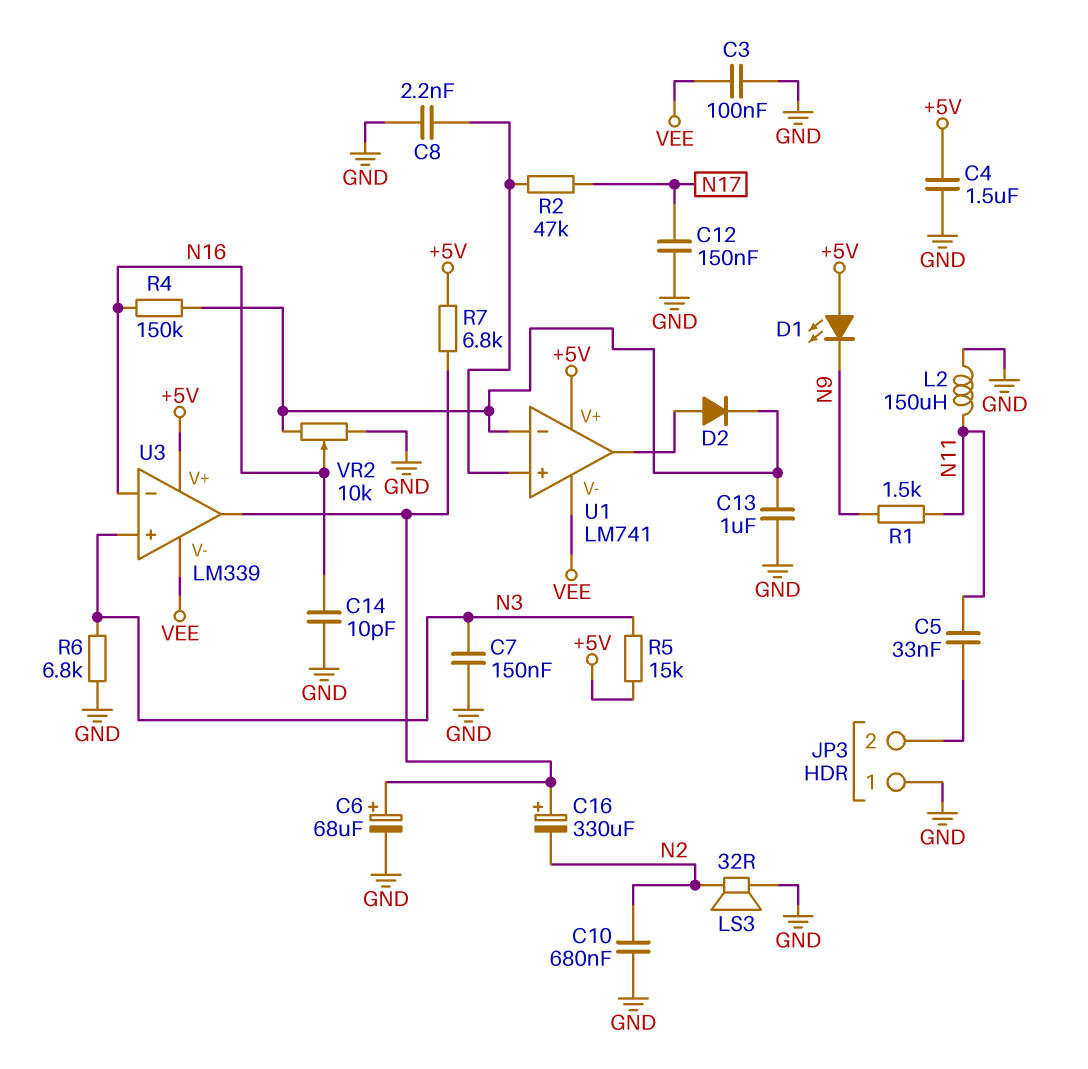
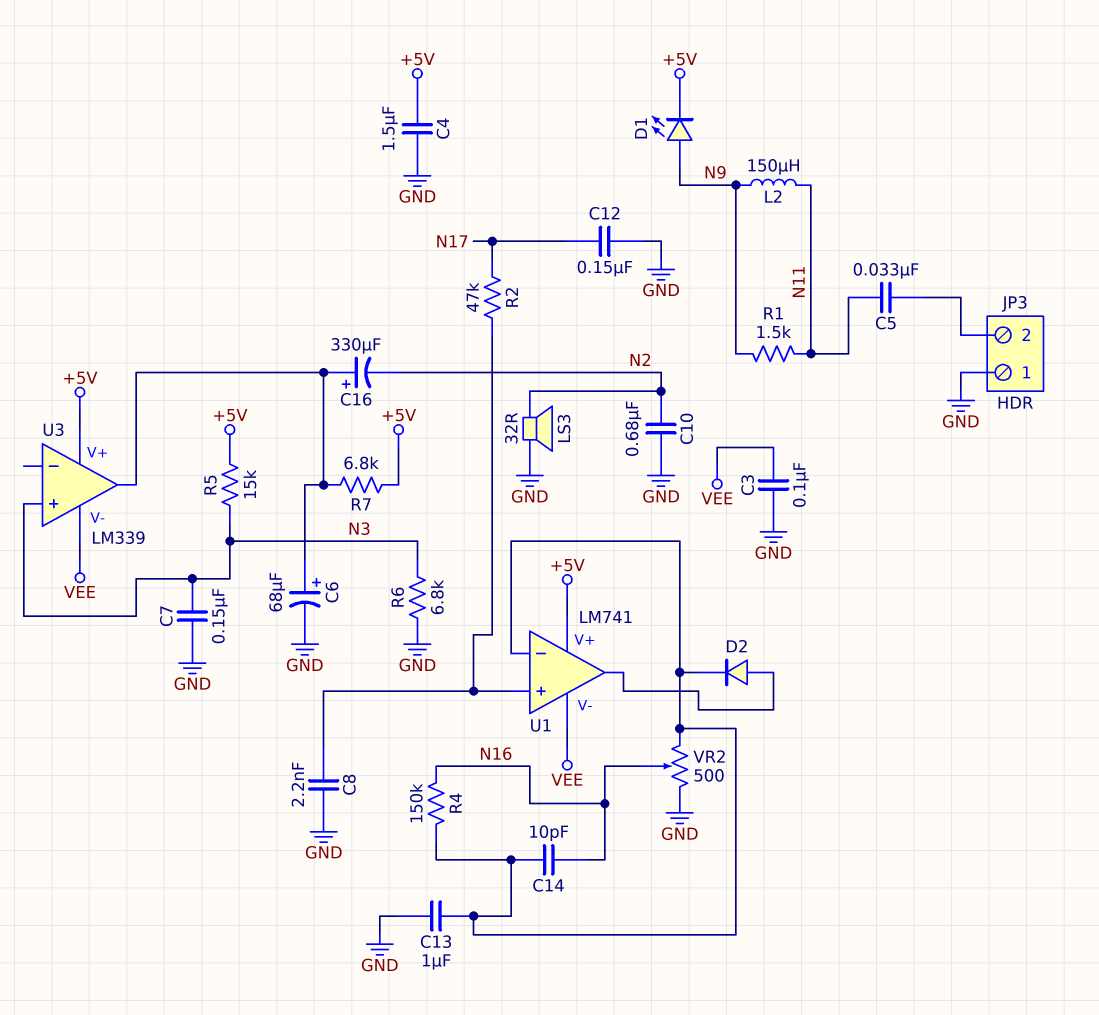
C14: 10pF (GND, N16) -> 10pF (N16, U1/in-)
D1: LED (A +5V, K N9) -> LED (A N9, K +5V)
L2: 150uH (GND, N11) -> 150uH (N9, N11)
U3 pin in-: N16 -> none
VR2: 10k (GND, U1/in-, wiper N16) -> 500 (GND, U1/in-, wiper N16)

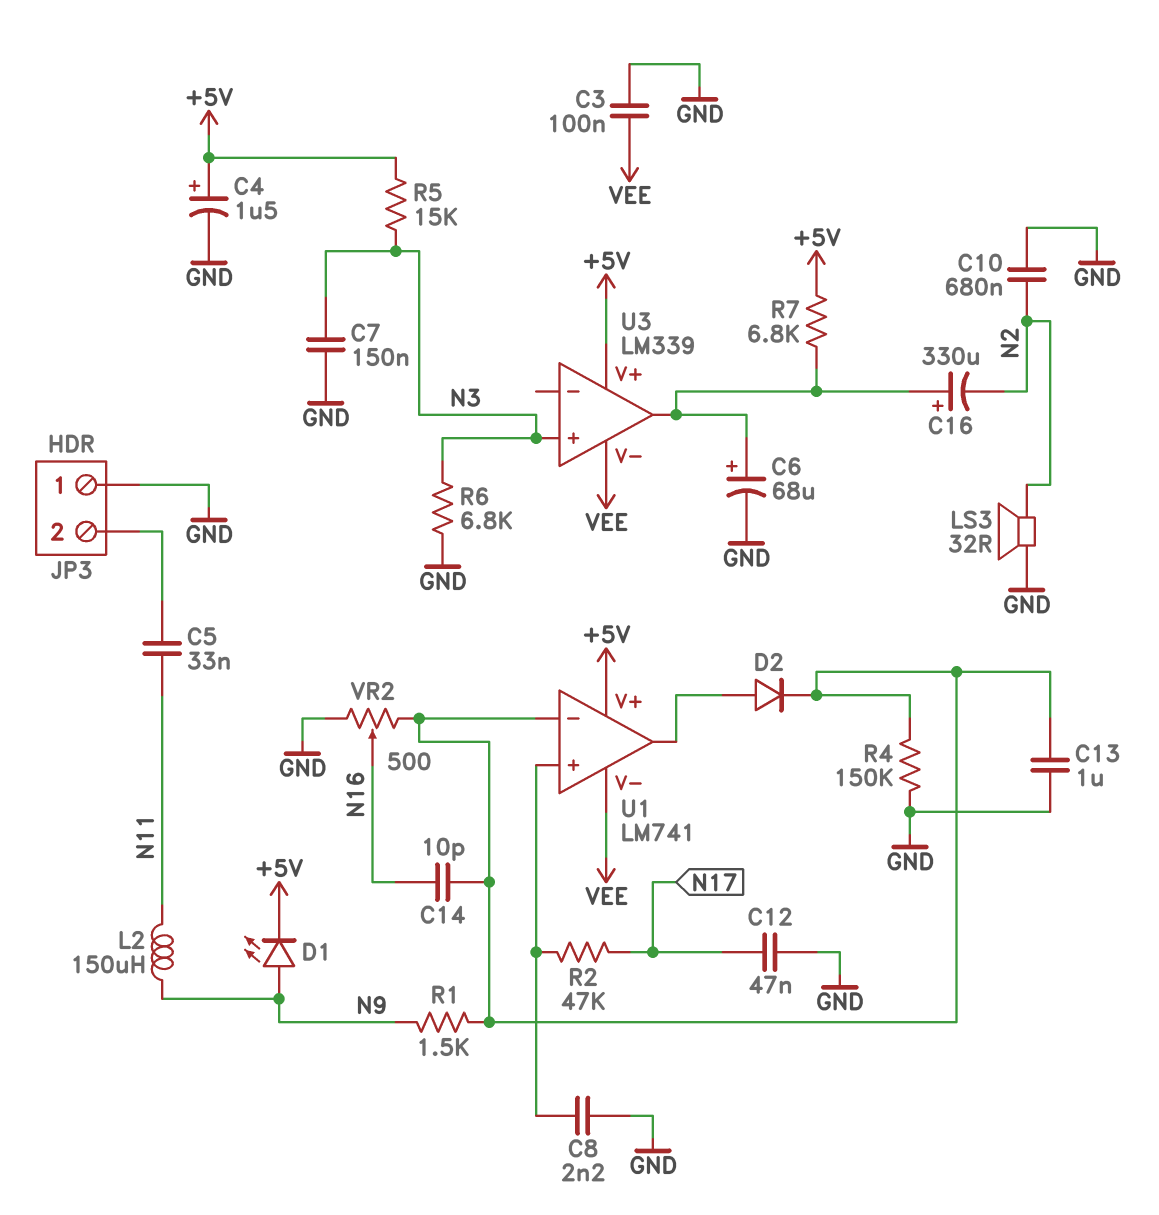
C4: 1.5uF (+5V, GND) -> 1.5uF (plus +5V, minus GND)
C12: 150nF (GND, N17) -> 47nF (GND, N17)
R1: 1.5k (N9, N11) -> 1.5k (N9, U1/in-)
R4: 150k (N16, U1/in-) -> 150k (GND, U1/in-)

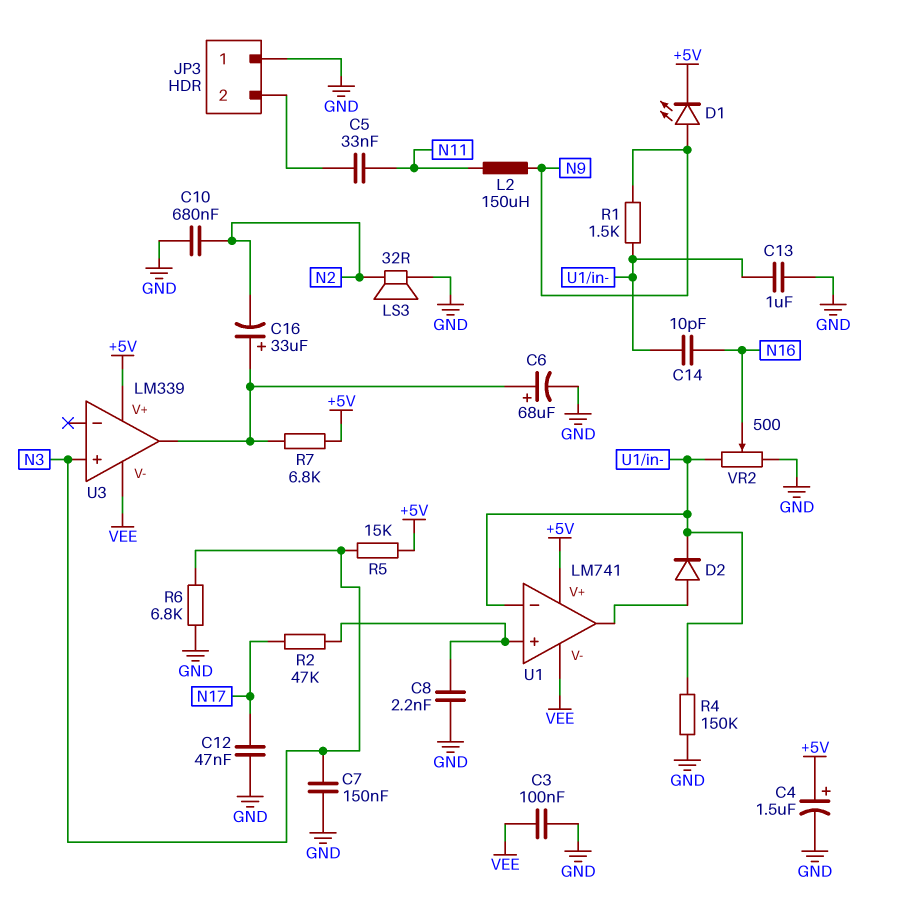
C16: 330uF (plus U3/out, minus N2) -> 33uF (plus U3/out, minus N2)

